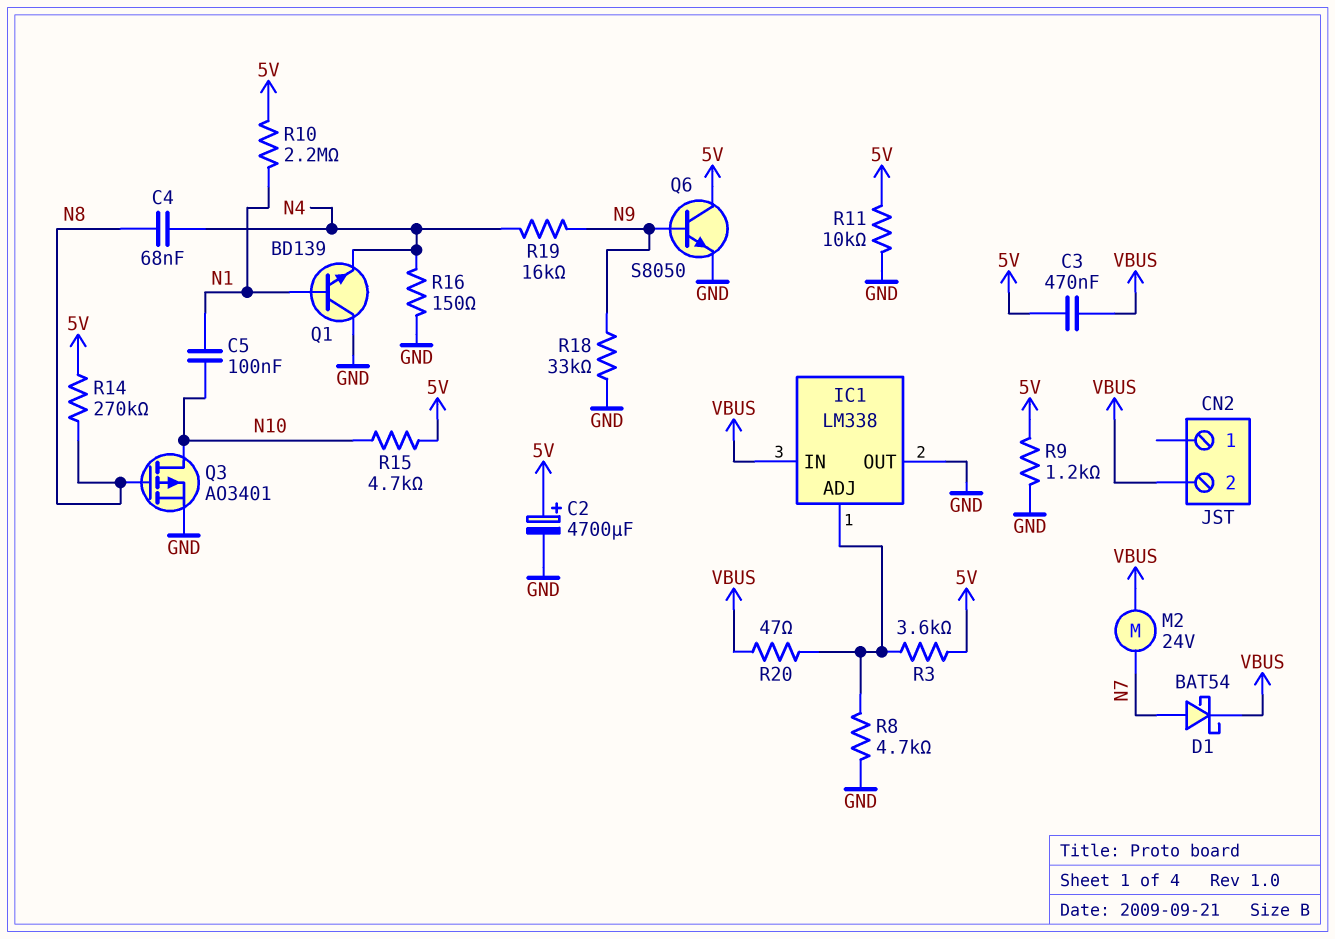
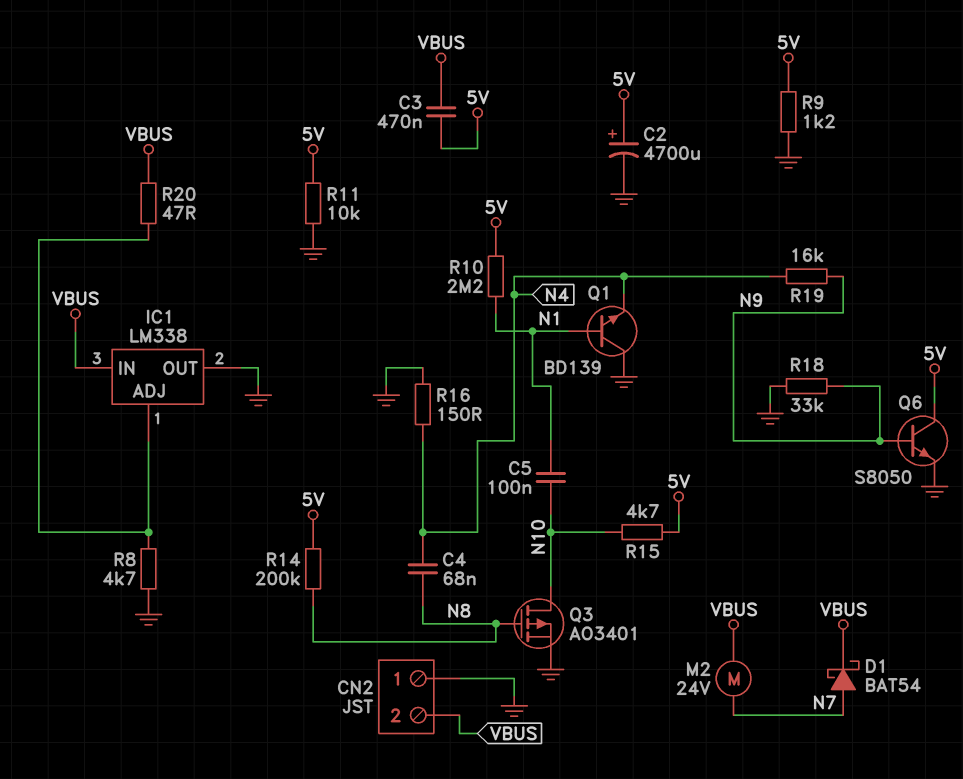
CN2 pin 1: none -> GND
R3: 3.6k (5V, IC1/ADJ) -> none
R14: 270k (5V, N8) -> 200k (5V, N8)

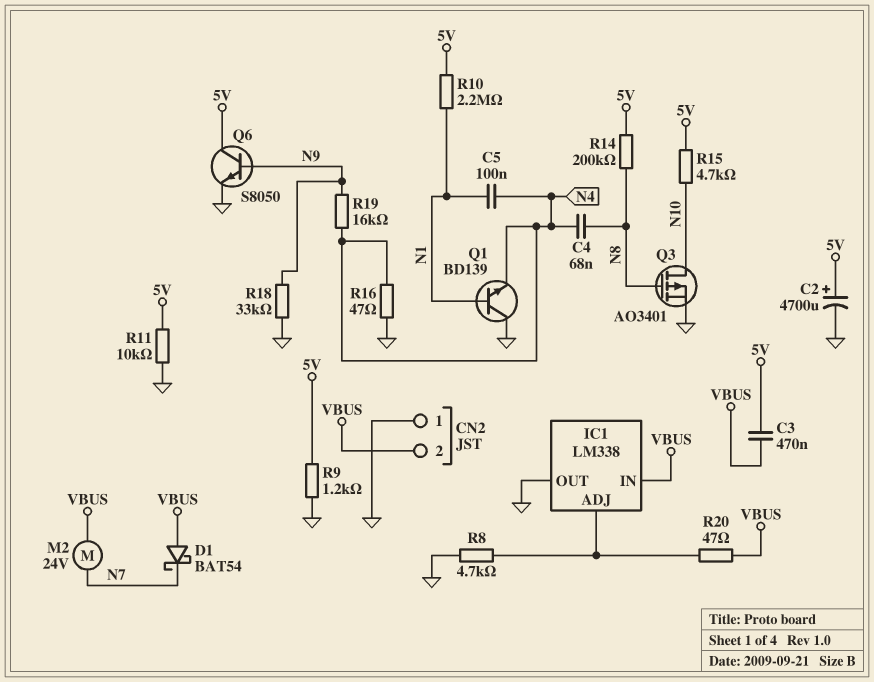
C5: 100nF (N1, N10) -> 100nF (N1, N4)
D1: schottky BAT54 (A N7, K VBUS) -> schottky BAT54 (A VBUS, K N7)
R16: 150 (GND, N4) -> 47 (GND, N4)

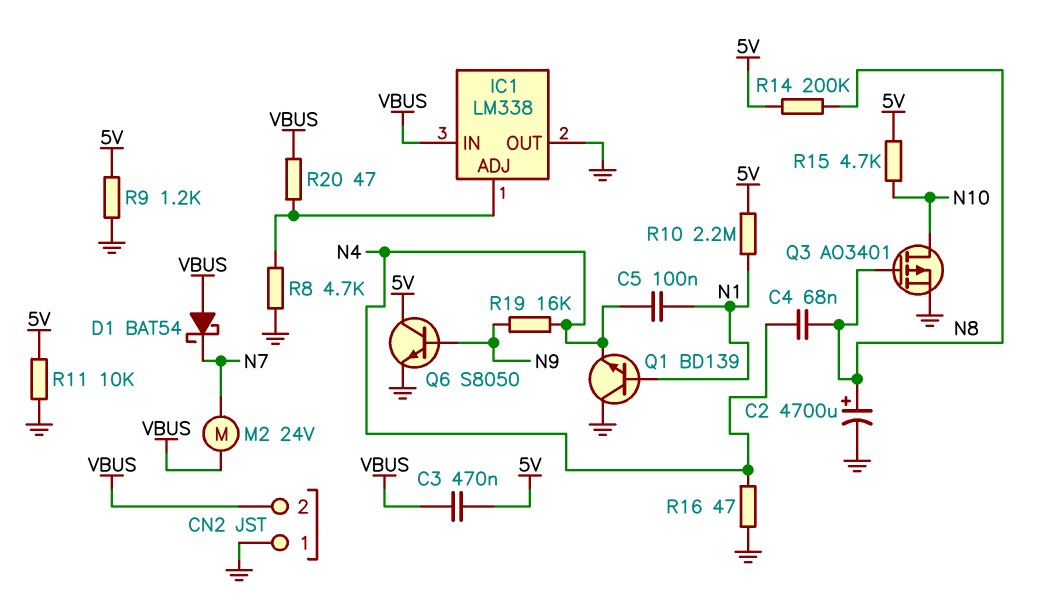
C2: 4700uF (plus 5V, minus GND) -> 4700uF (plus N8, minus GND)
R18: 33k (GND, N9) -> none

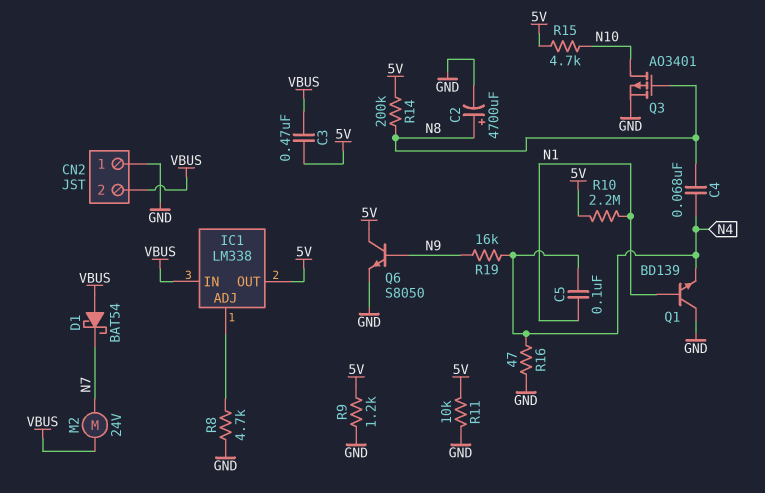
IC1 pin OUT: GND -> 5V
R20: 47 (IC1/ADJ, VBUS) -> none

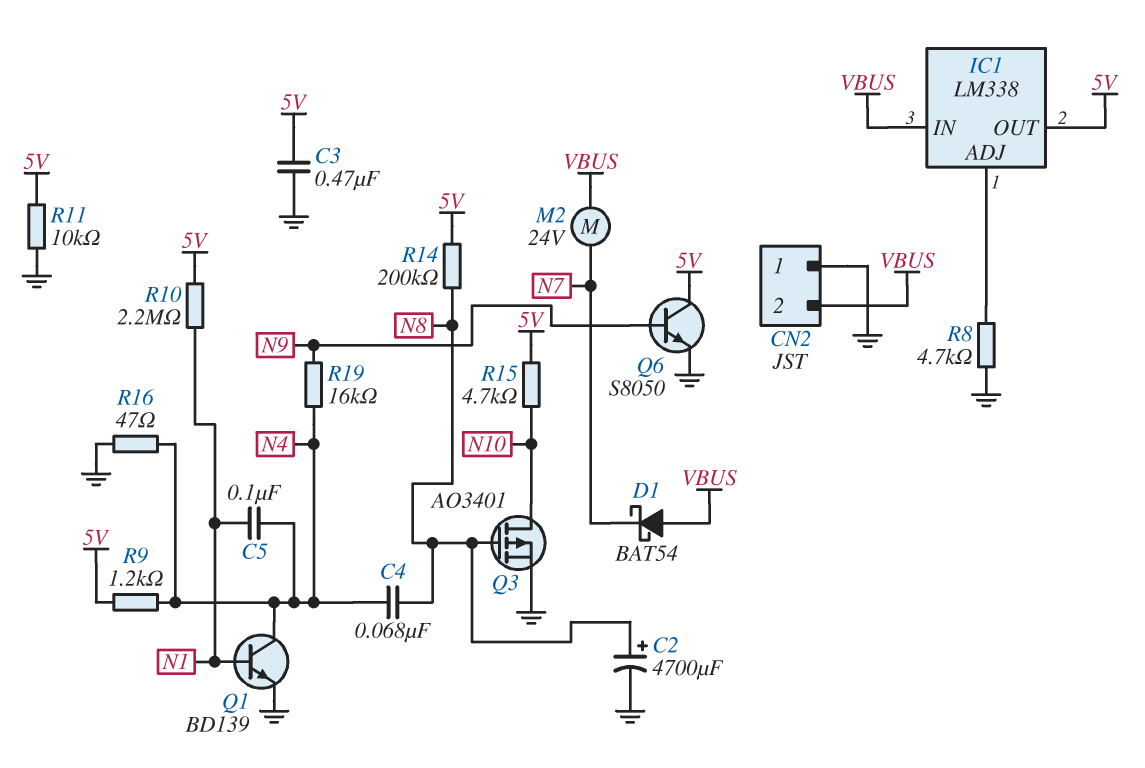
C3: 470nF (5V, VBUS) -> 470nF (5V, GND)
Q1: NPN BD139 (B N1, C GND, E N4) -> NPN BD139 (B N1, C N4, E GND)
R9: 1.2k (5V, GND) -> 1.2k (5V, N4)

